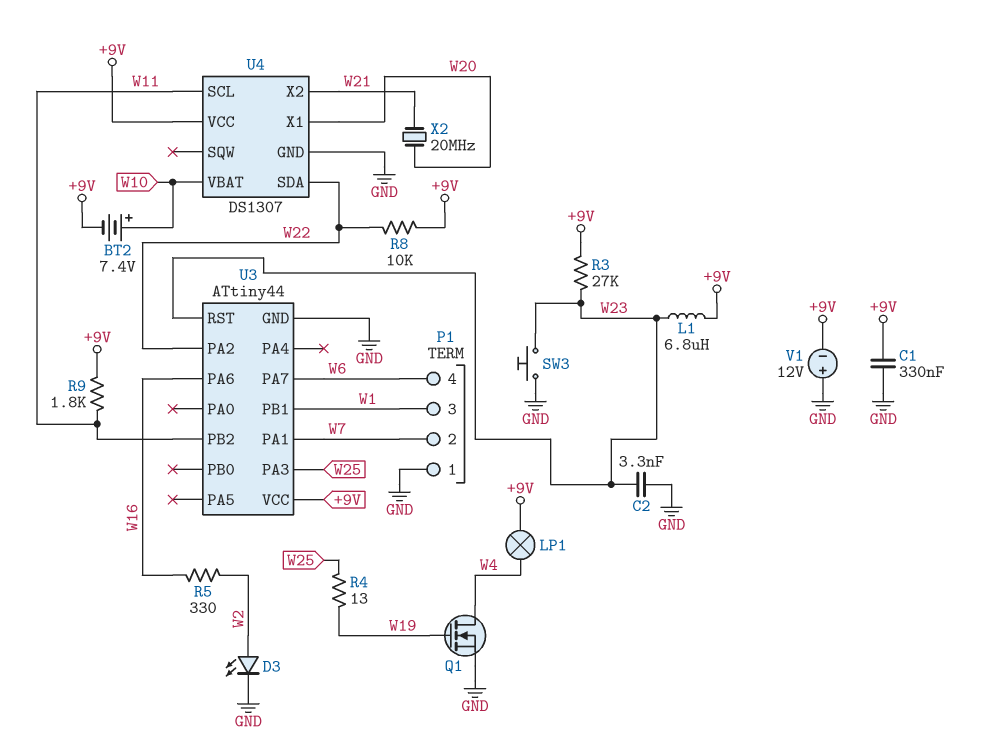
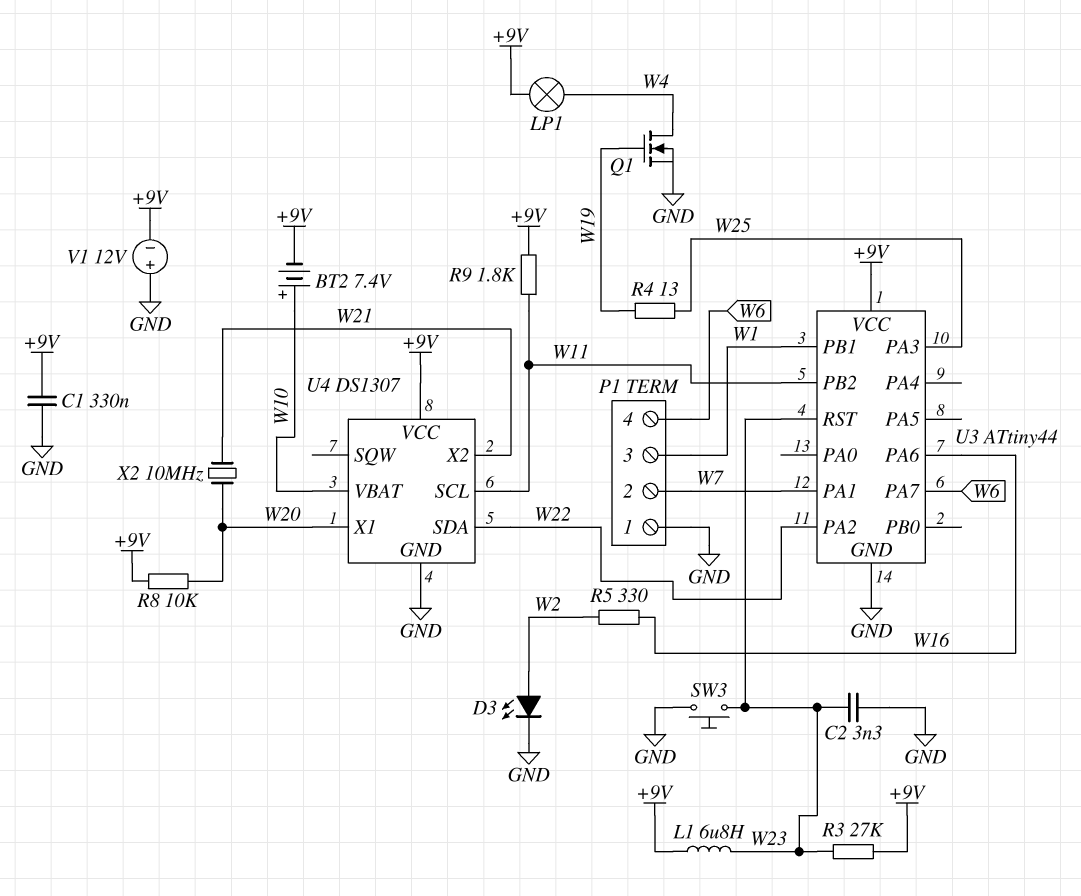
R8: 10k (+9V, W22) -> 10k (+9V, W20)
X2: 20MHz (W20, W21) -> 10MHz (W20, W21)

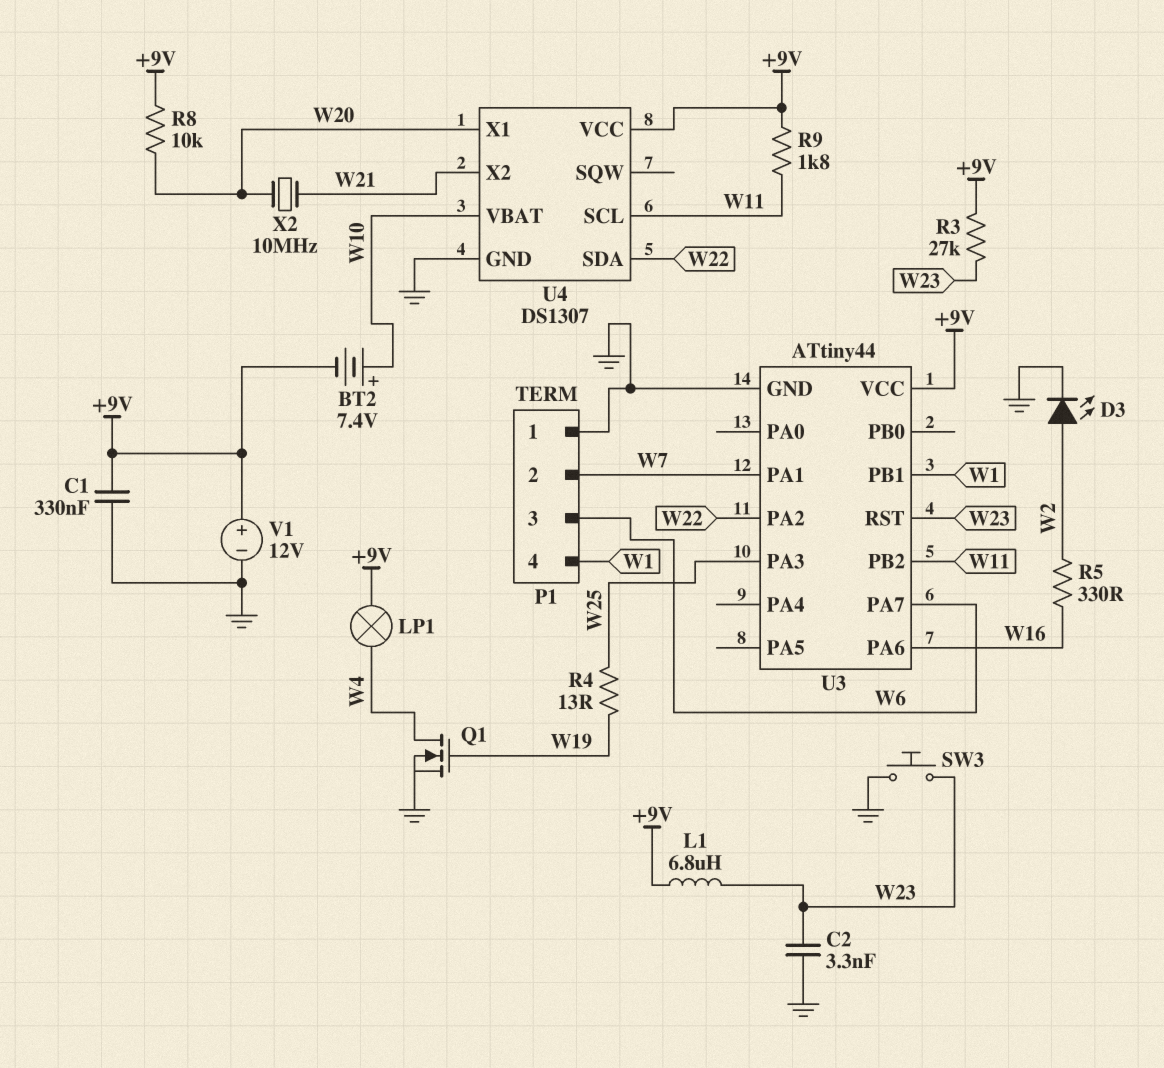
P1 pin 3: W1 -> W6
P1 pin 4: W6 -> W1
V1: 12V (plus GND, minus +9V) -> 12V (plus +9V, minus GND)

